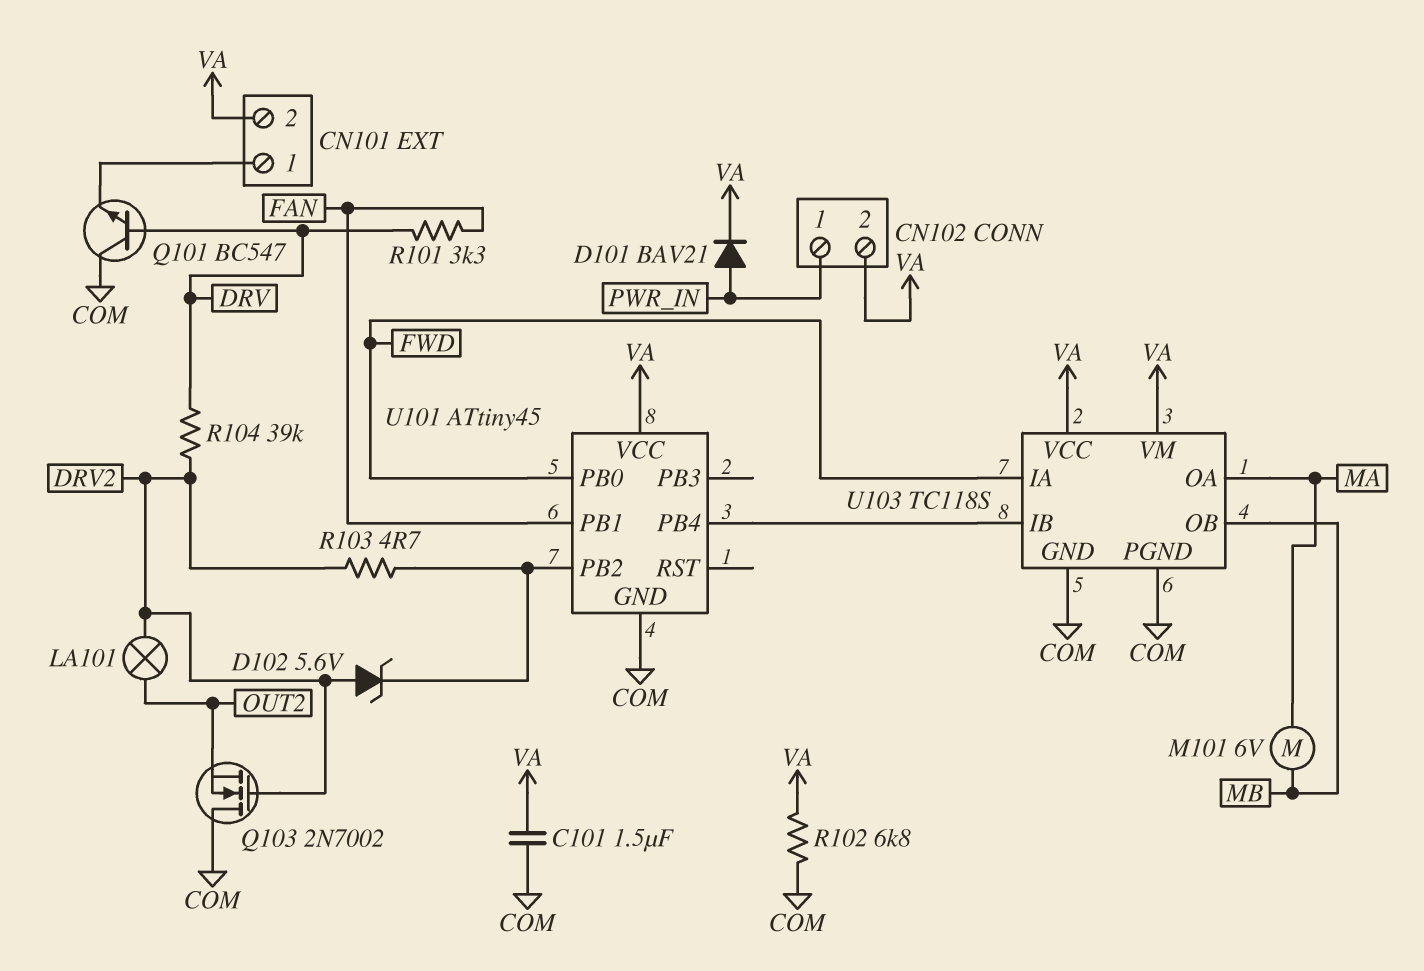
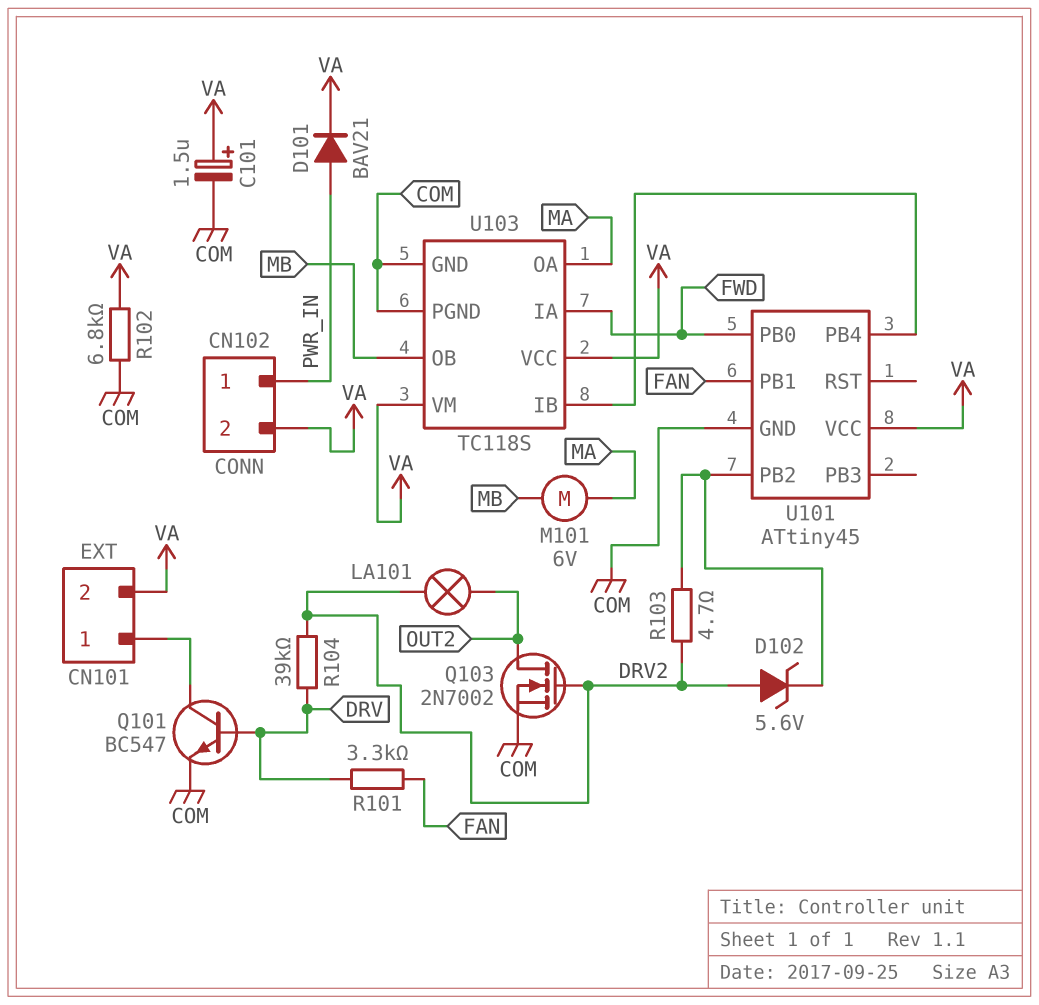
C101: 1.5uF (COM, VA) -> 1.5uF (plus VA, minus COM)
Q101: NPN BC547 (B DRV, C COM, E CN101/1) -> NPN BC547 (B DRV, C CN101/1, E COM)
Q103: NMOS 2N7002 (G DRV2, D COM, S OUT2) -> NMOS 2N7002 (G DRV2, D OUT2, S COM)

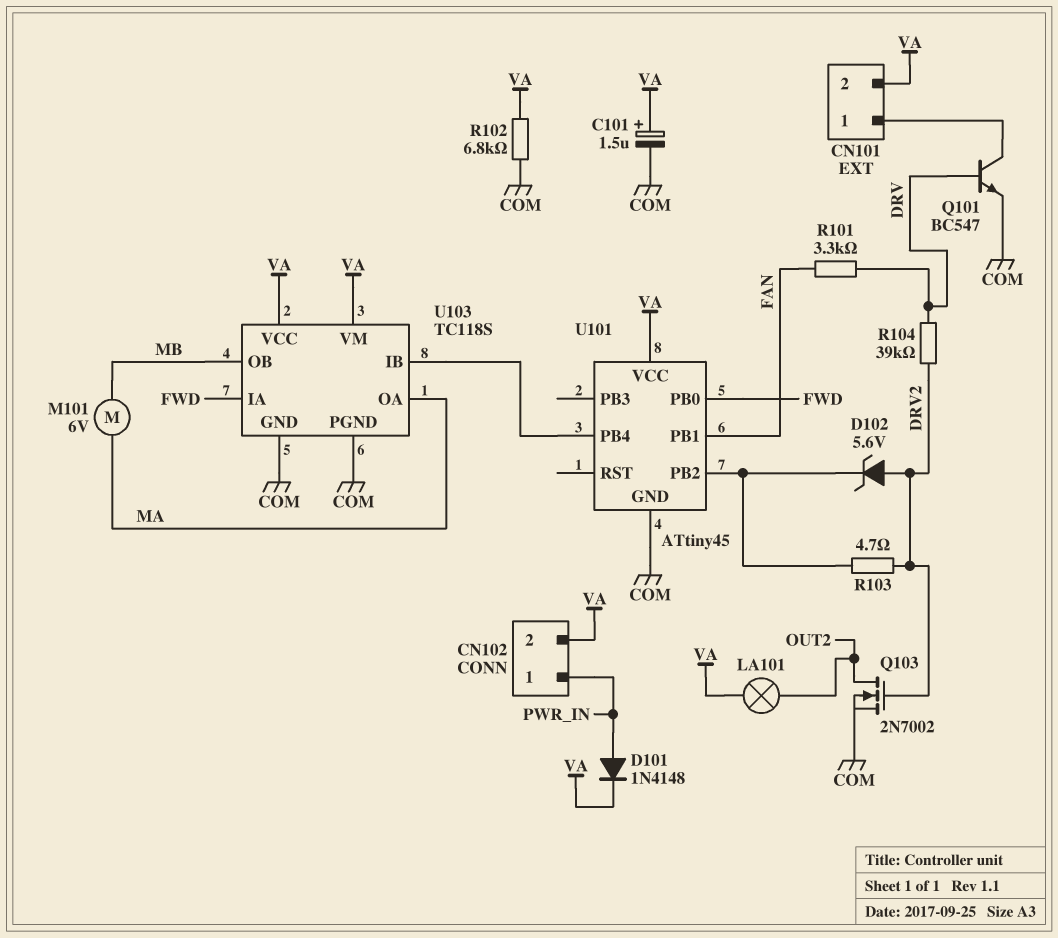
D101: diode BAV21 (A PWR_IN, K VA) -> diode 1N4148 (A PWR_IN, K VA)
LA101: lamp (DRV2, OUT2) -> lamp (OUT2, VA)

